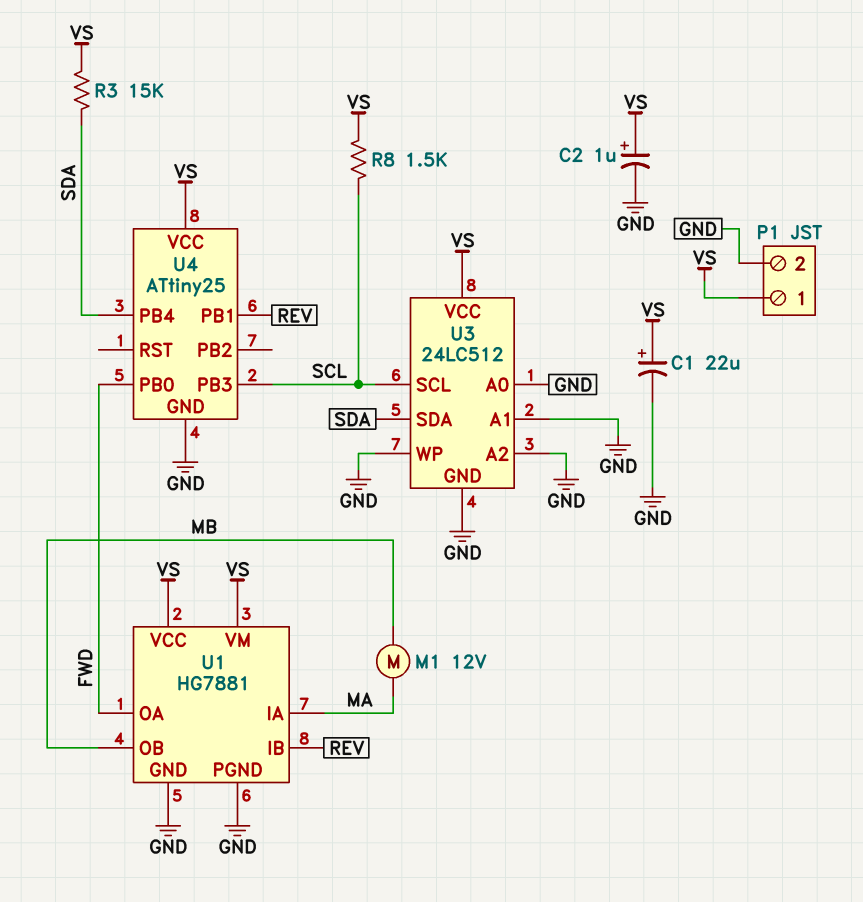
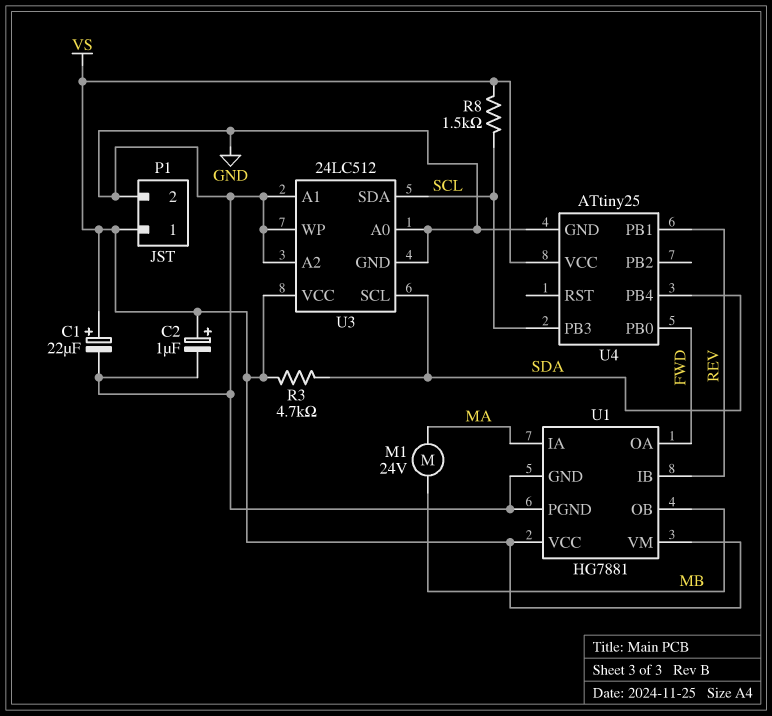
M1: motor 12V (MA, MB) -> motor 24V (MA, MB)
R3: 15k (SDA, VS) -> 4.7k (SDA, VS)
U3 pin SCL: SCL -> SDA
U3 pin SDA: SDA -> SCL

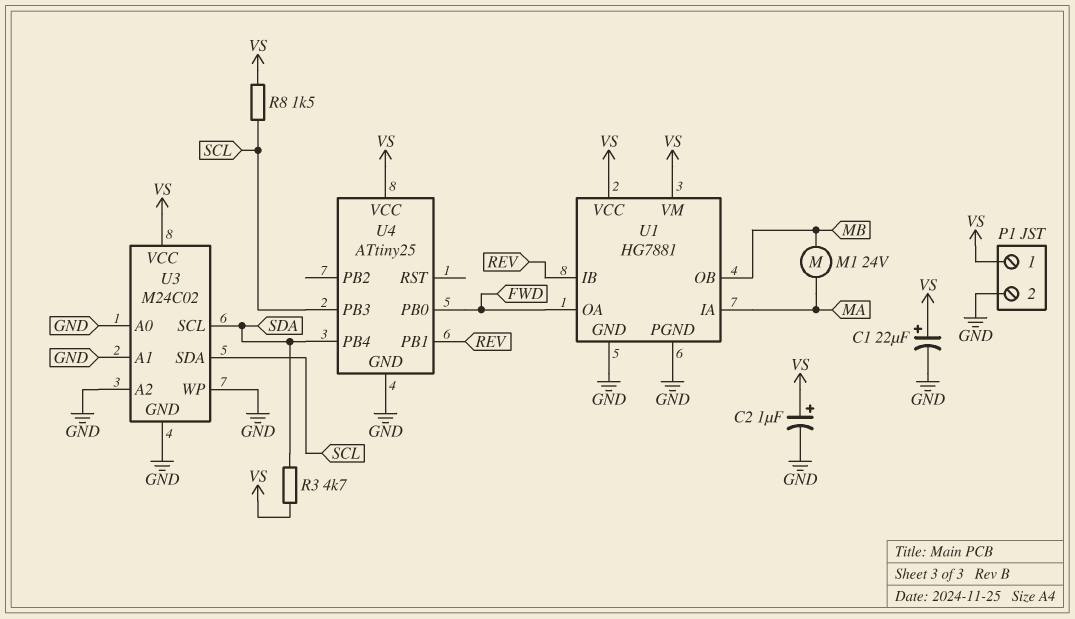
U3: 24LC512 -> M24C02

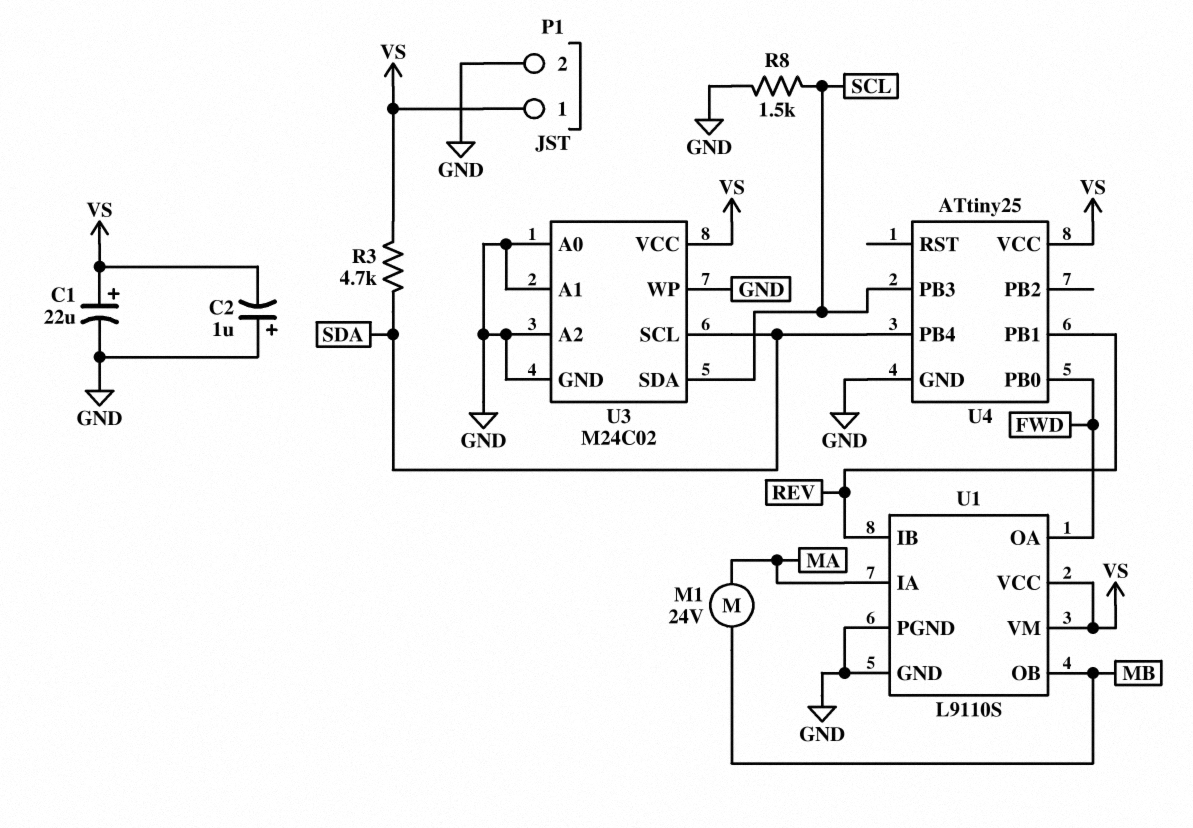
C2: 1uF (plus VS, minus GND) -> 1uF (plus GND, minus VS)
R8: 1.5k (SCL, VS) -> 1.5k (GND, SCL)
U1: HG7881 -> L9110S

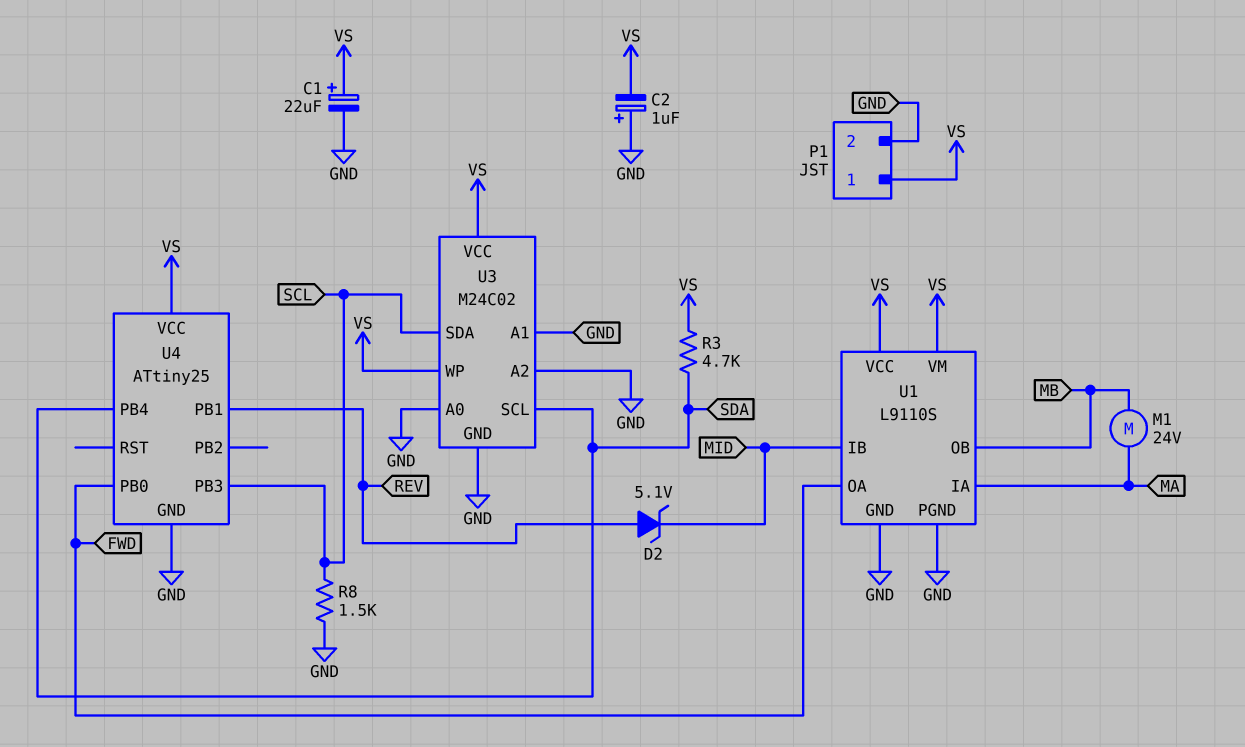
D2: none -> zener 5.1V (A REV, K MID)
U1 pin IB: REV -> MID
U3 pin WP: GND -> VS

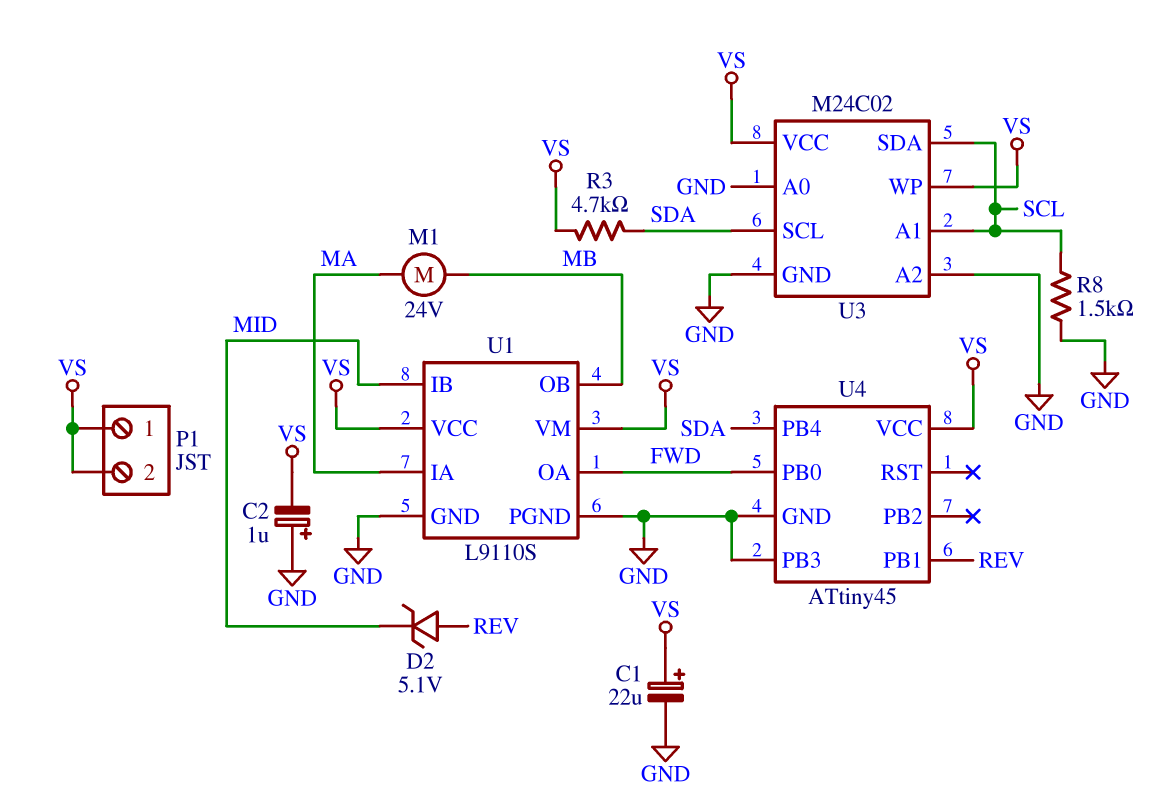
P1 pin 2: GND -> VS
U3 pin A1: GND -> SCL
U4: ATtiny25 -> ATtiny45
U4 pin PB3: SCL -> GND

